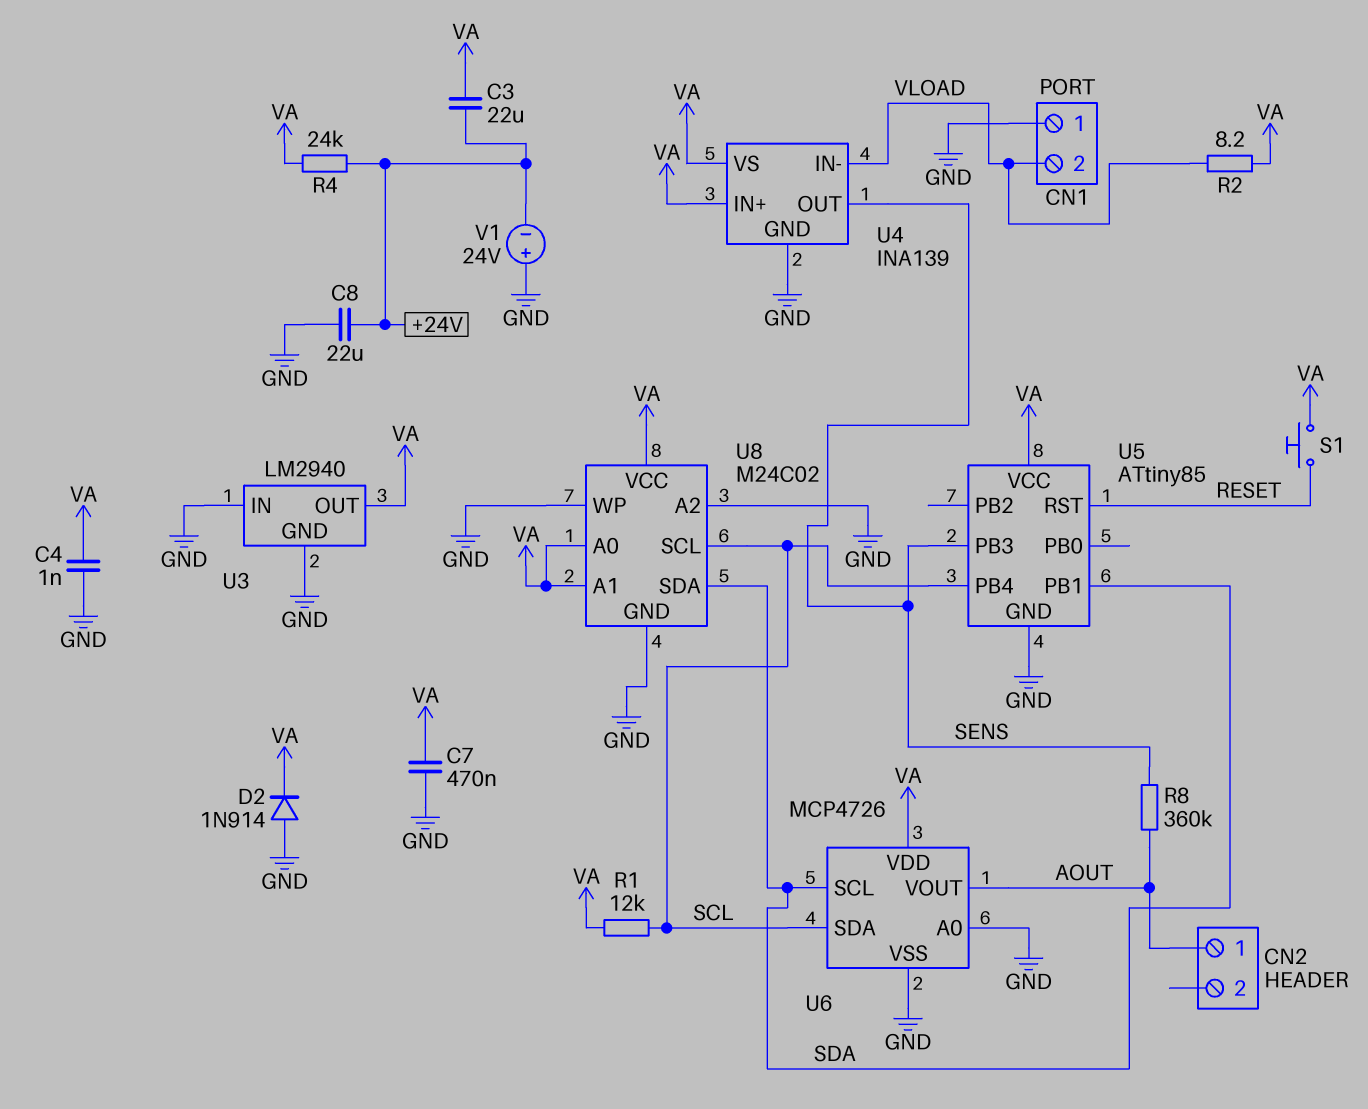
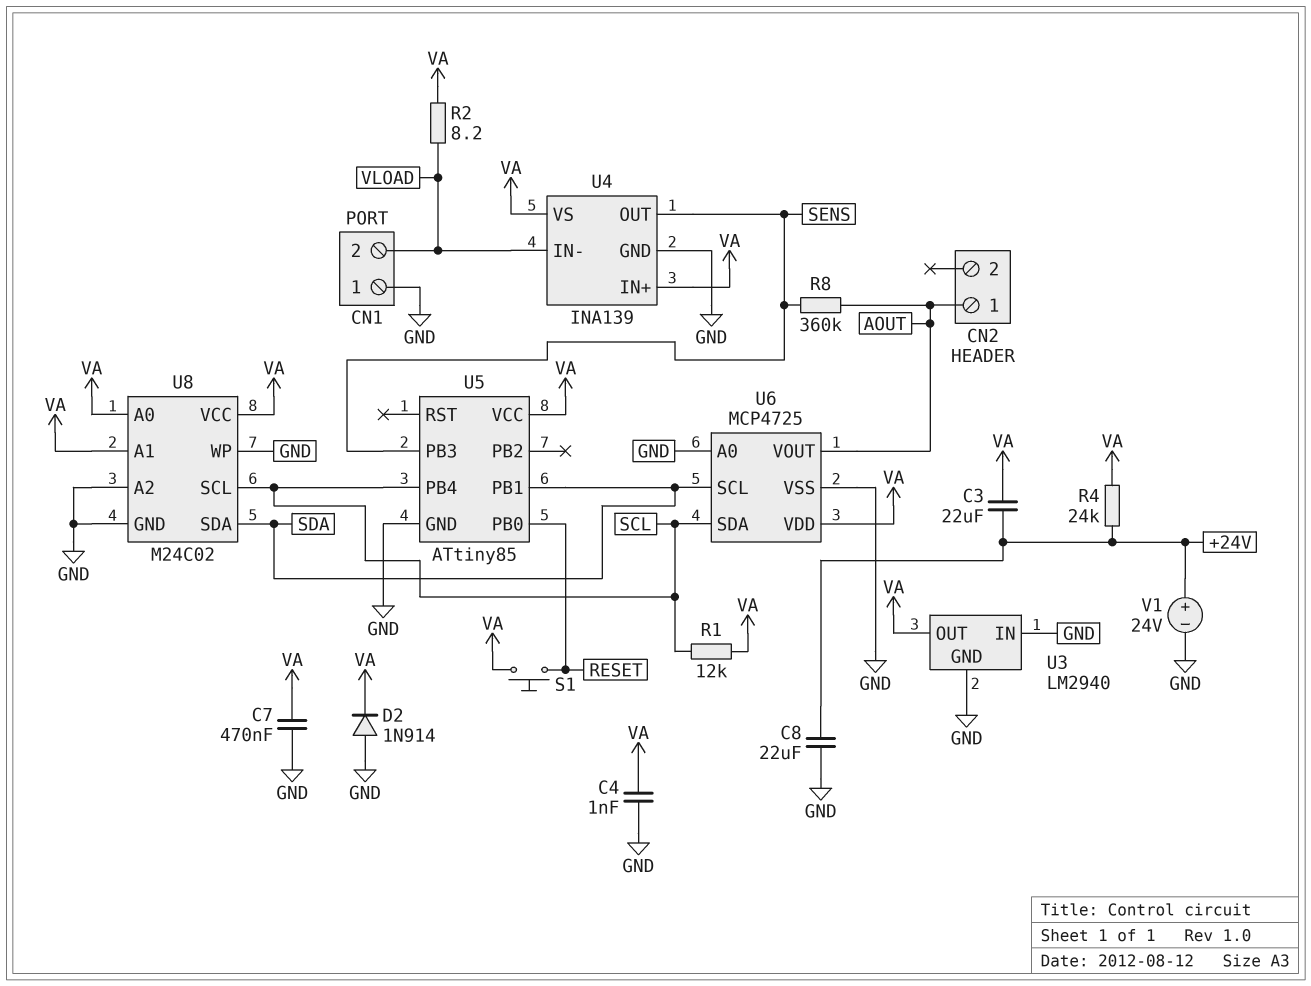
U5 pin PB0: none -> RESET
U5 pin RST: RESET -> none
U6: MCP4726 -> MCP4725
V1: 24V (plus GND, minus +24V) -> 24V (plus +24V, minus GND)

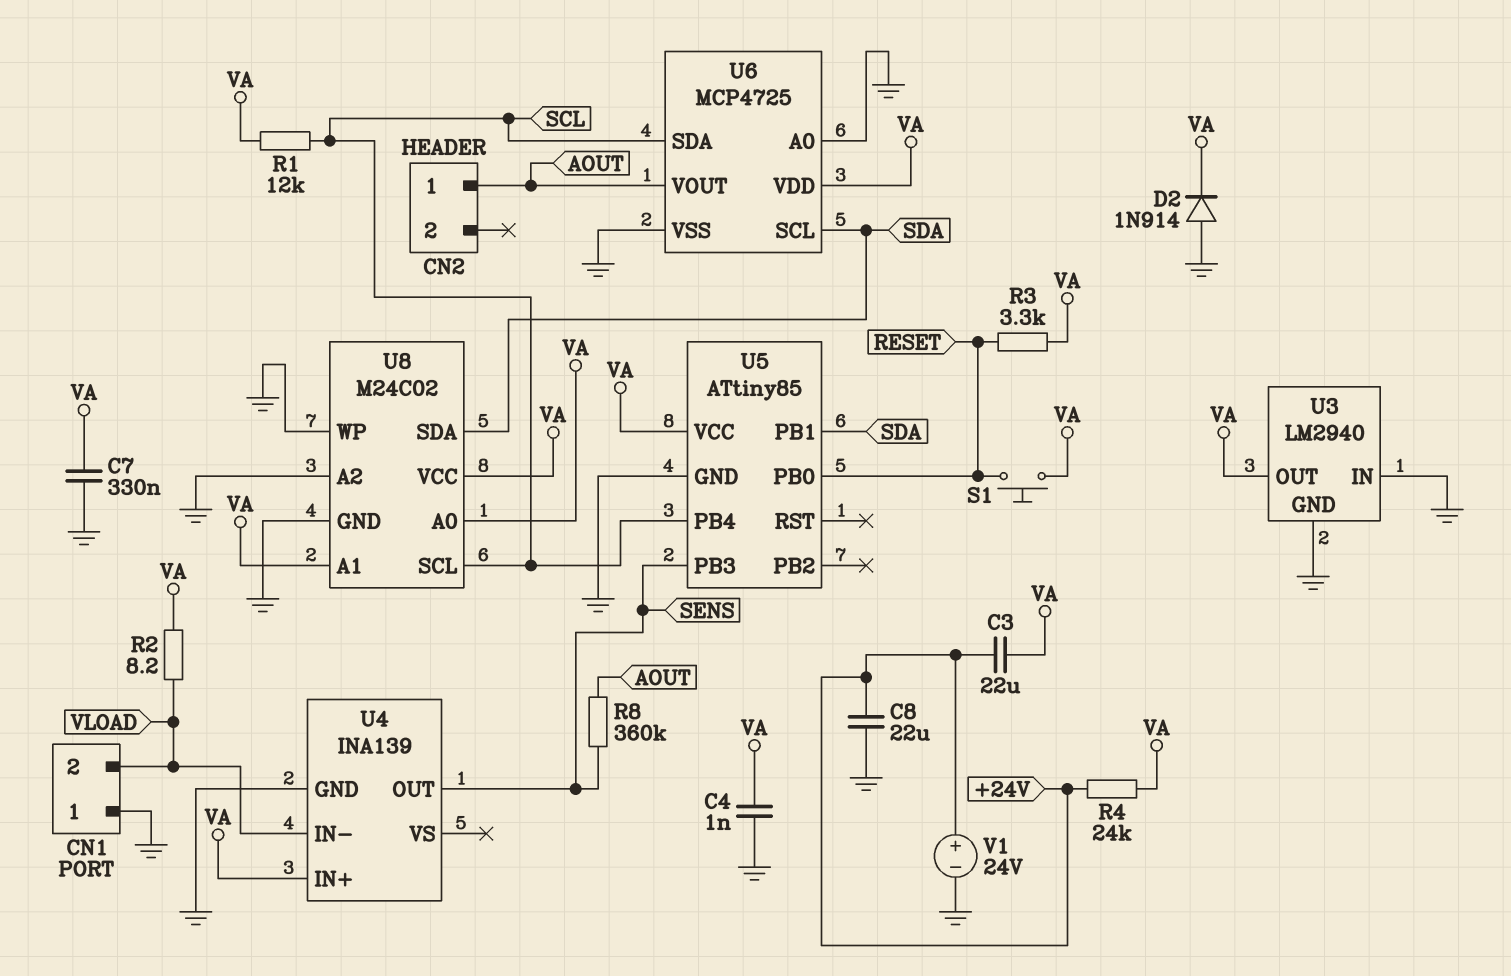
C7: 470nF (GND, VA) -> 330nF (GND, VA)
R3: none -> 3.3k (RESET, VA)
U4 pin VS: VA -> none

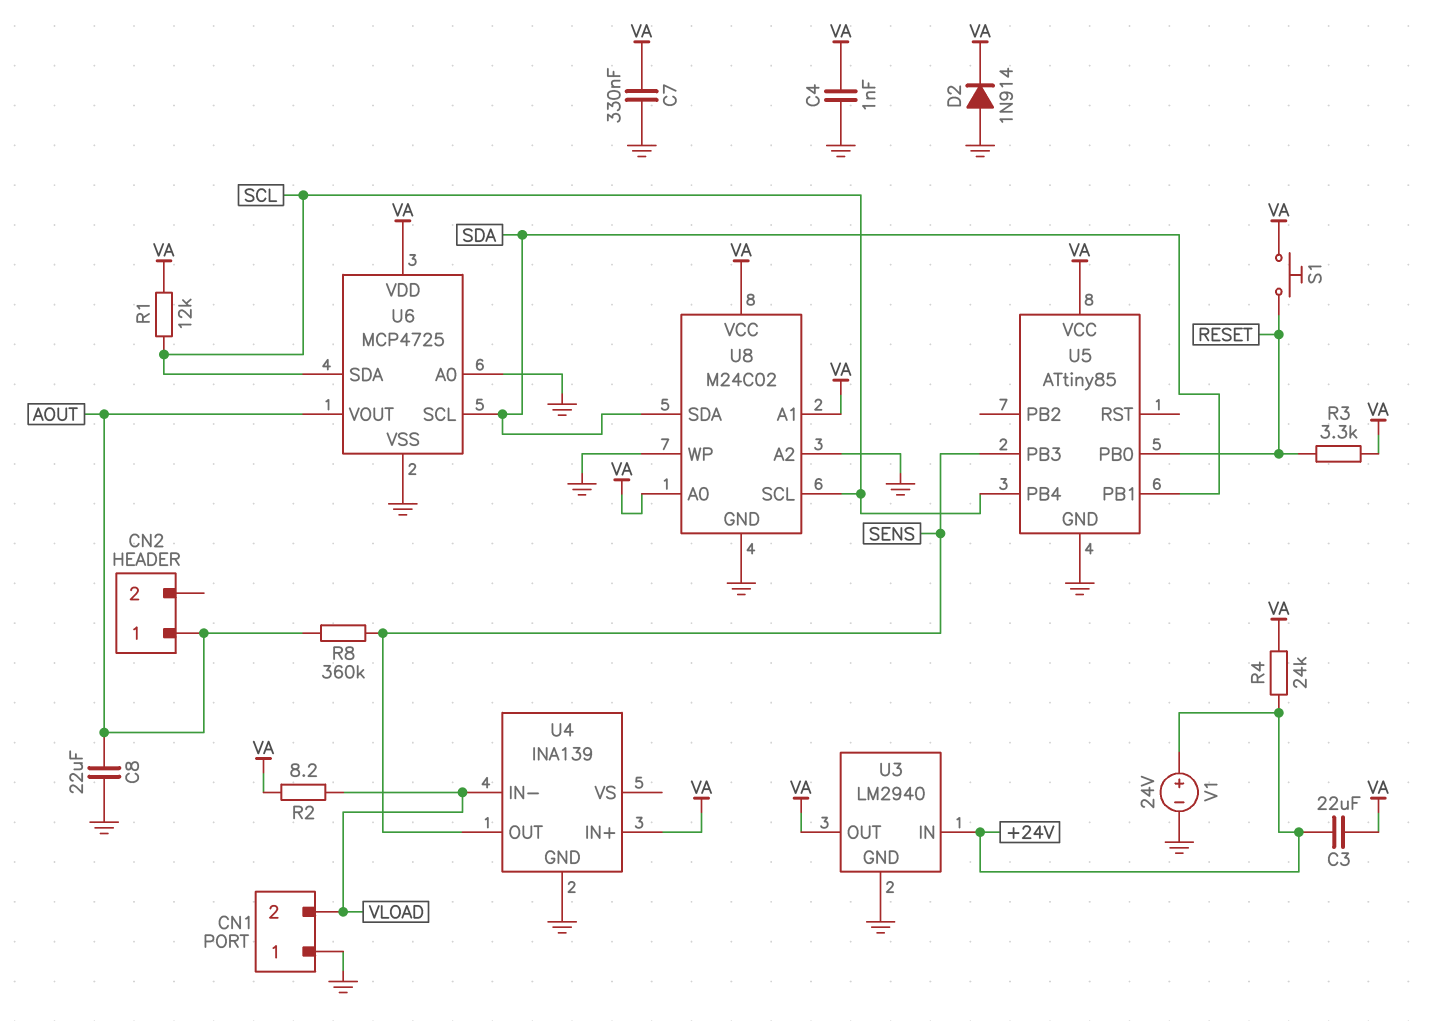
C8: 22uF (+24V, GND) -> 22uF (AOUT, GND)
U3 pin IN: GND -> +24V

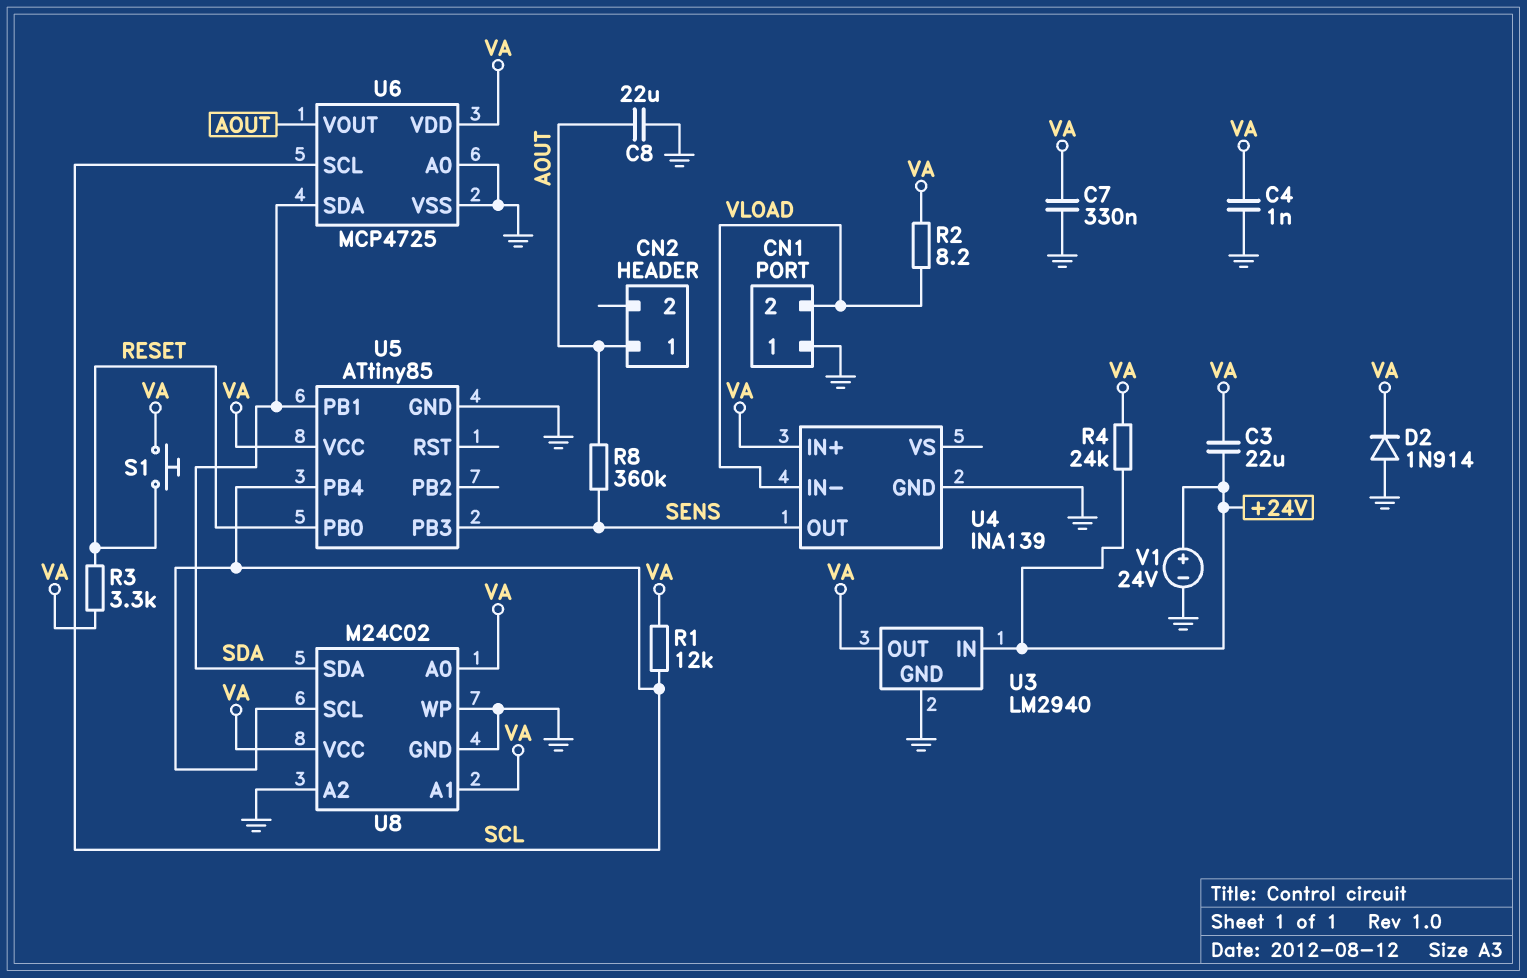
U6 pin SCL: SDA -> SCL
U6 pin SDA: SCL -> SDA

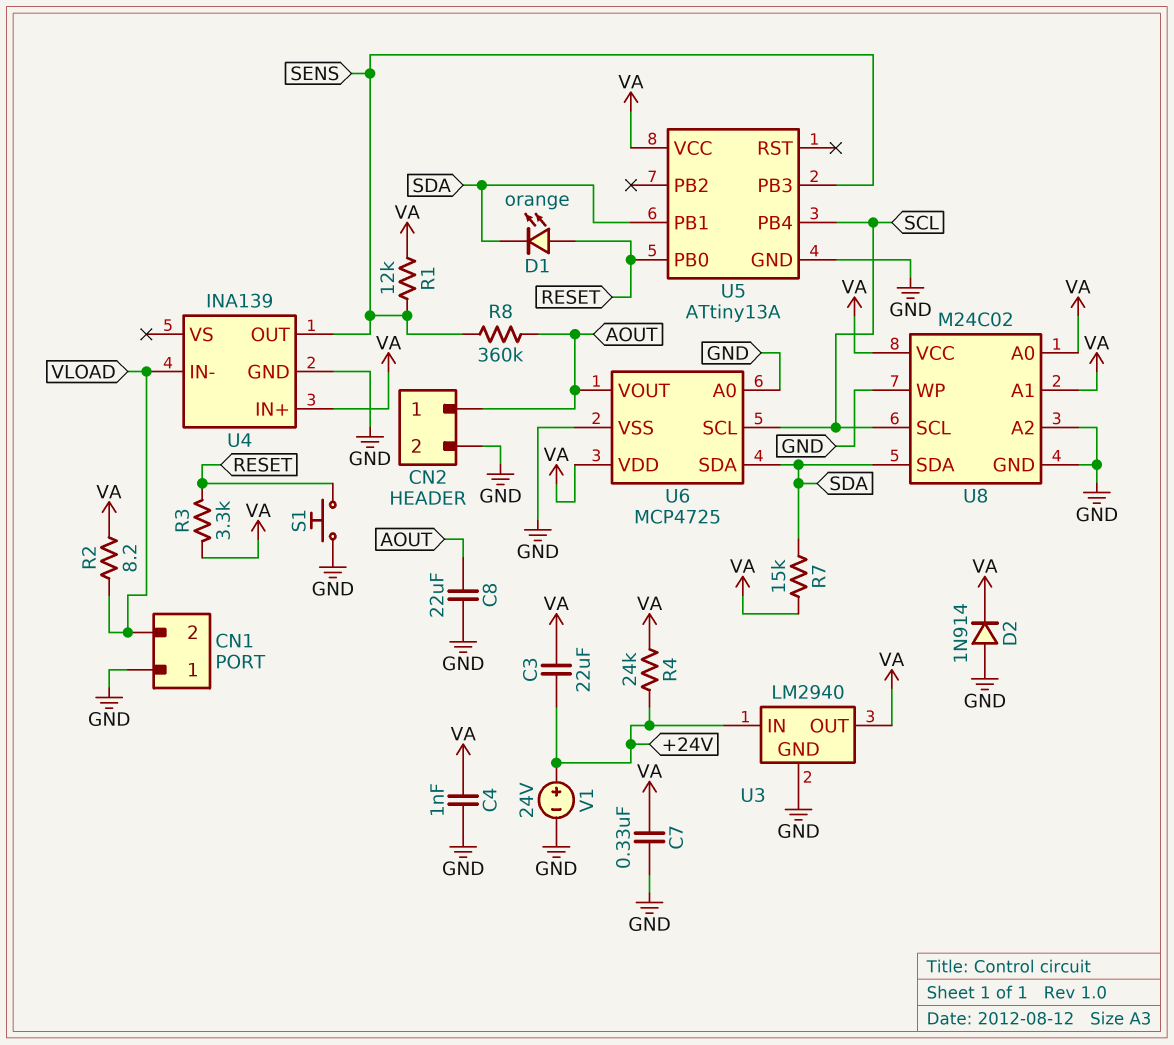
CN2 pin 2: none -> GND
D1: none -> LED orange (A RESET, K SDA)
R1: 12k (SCL, VA) -> 12k (SENS, VA)
R7: none -> 15k (SDA, VA)
S1: button (RESET, VA) -> button (GND, RESET)
U5: ATtiny85 -> ATtiny13A

